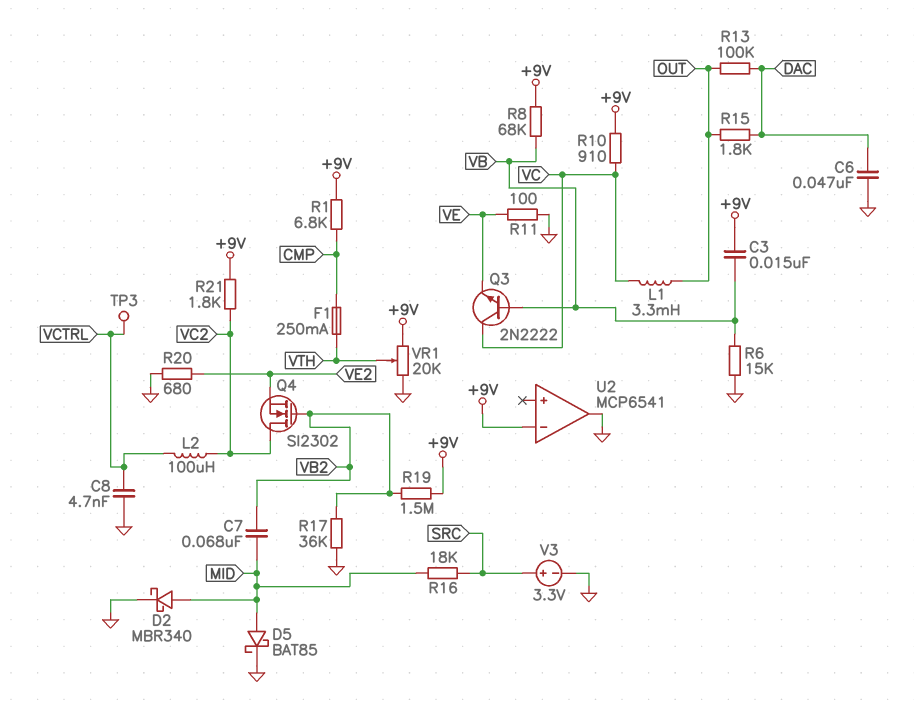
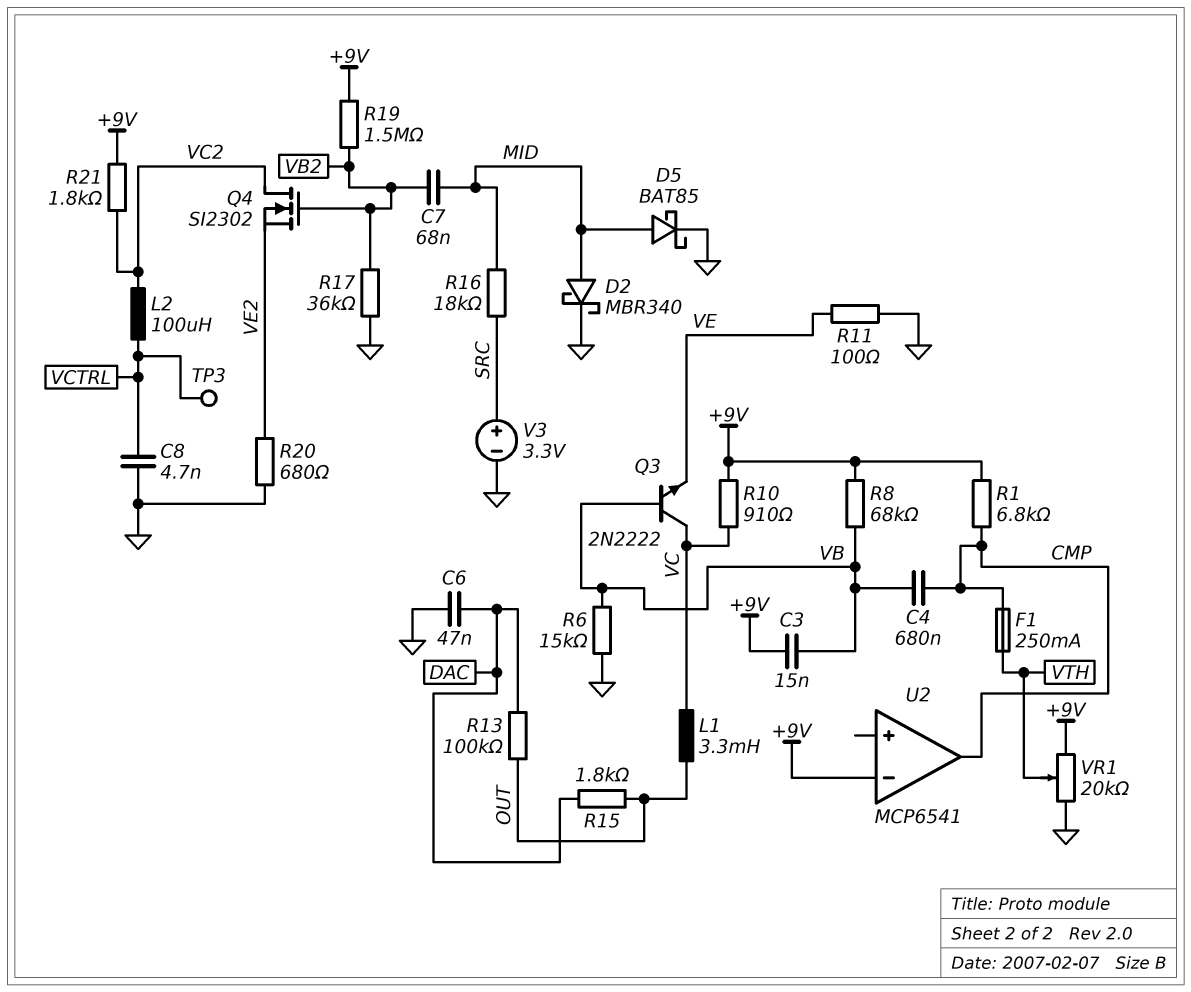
C4: none -> 680nF (CMP, VB)
U2 pin out: GND -> CMP

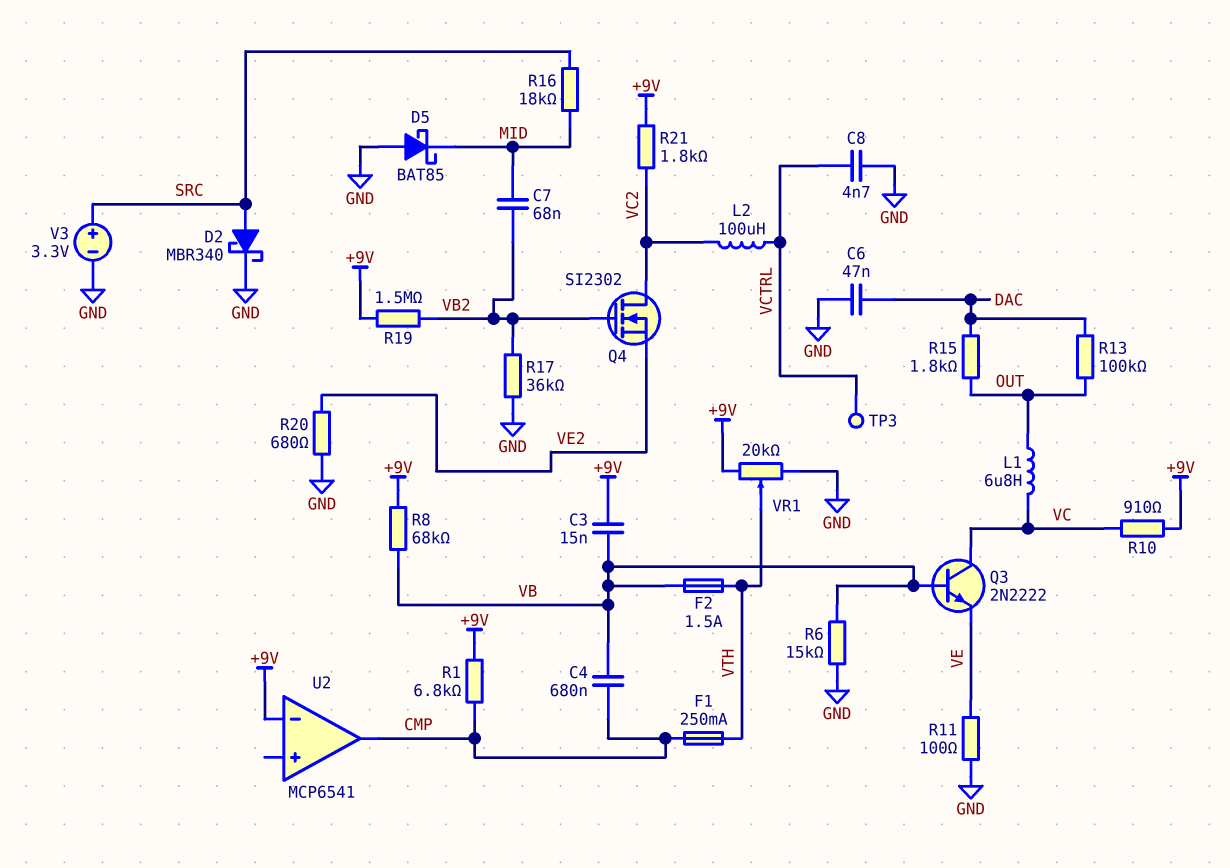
D2: schottky MBR340 (A MID, K GND) -> schottky MBR340 (A SRC, K GND)
D5: schottky BAT85 (A MID, K GND) -> schottky BAT85 (A GND, K MID)
F2: none -> 1.5A (VB, VTH)
L1: 3.3mH (OUT, VC) -> 6.8uH (OUT, VC)

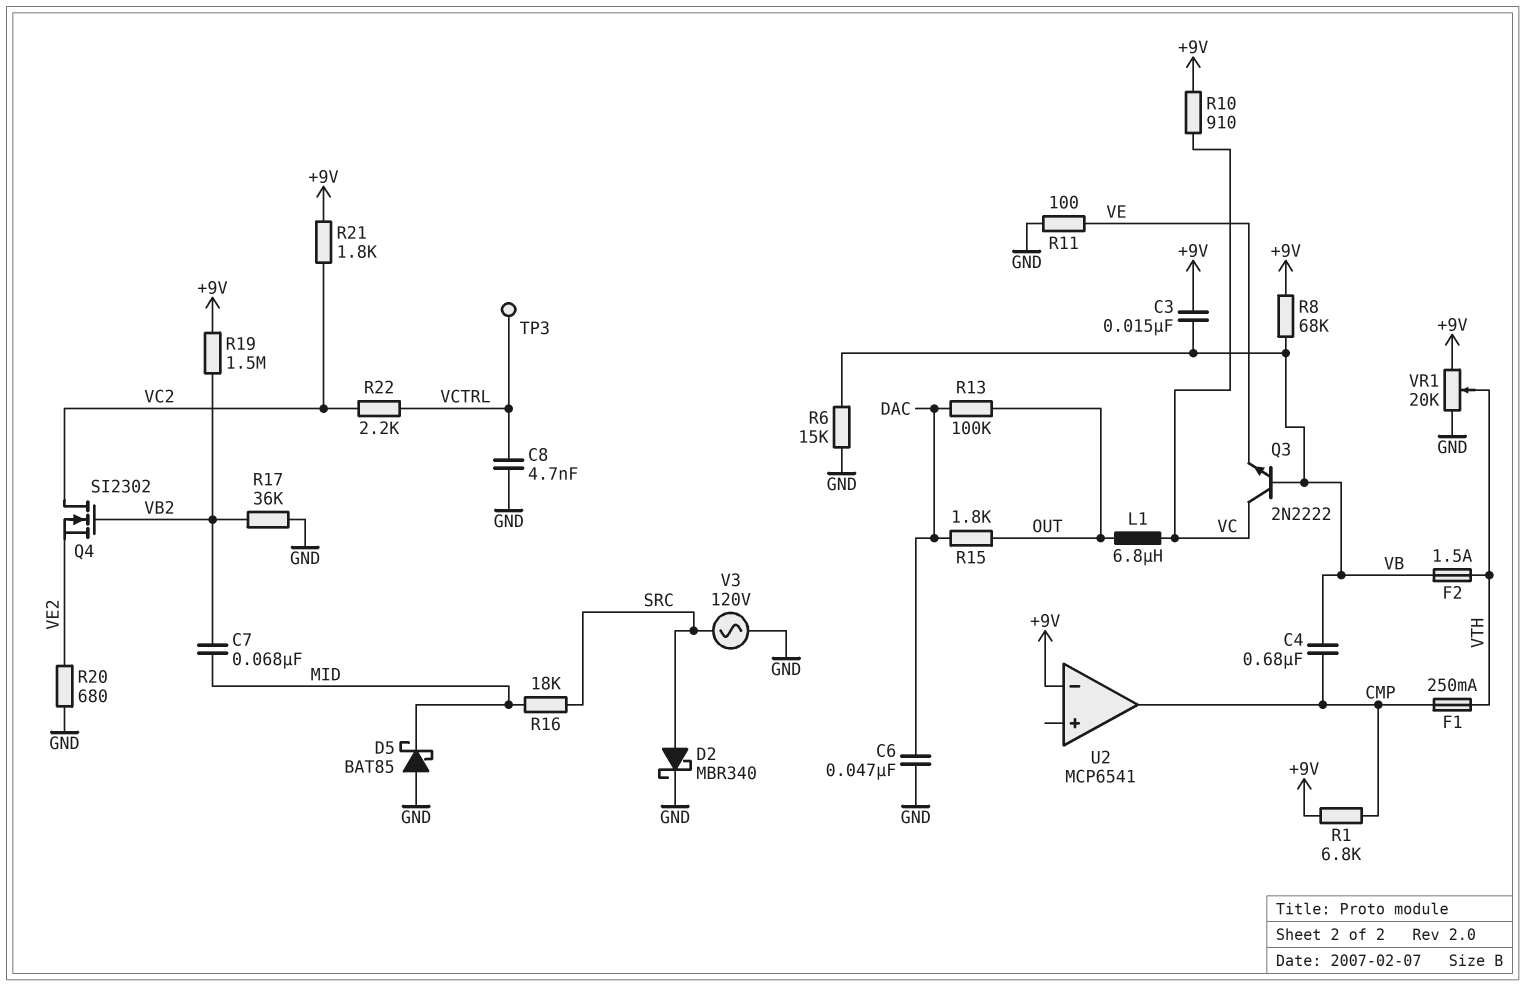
L2: 100uH (VC2, VCTRL) -> none
R22: none -> 2.2k (VC2, VCTRL)
V3: 3.3V (plus SRC, minus GND) -> AC 120V (GND, SRC)

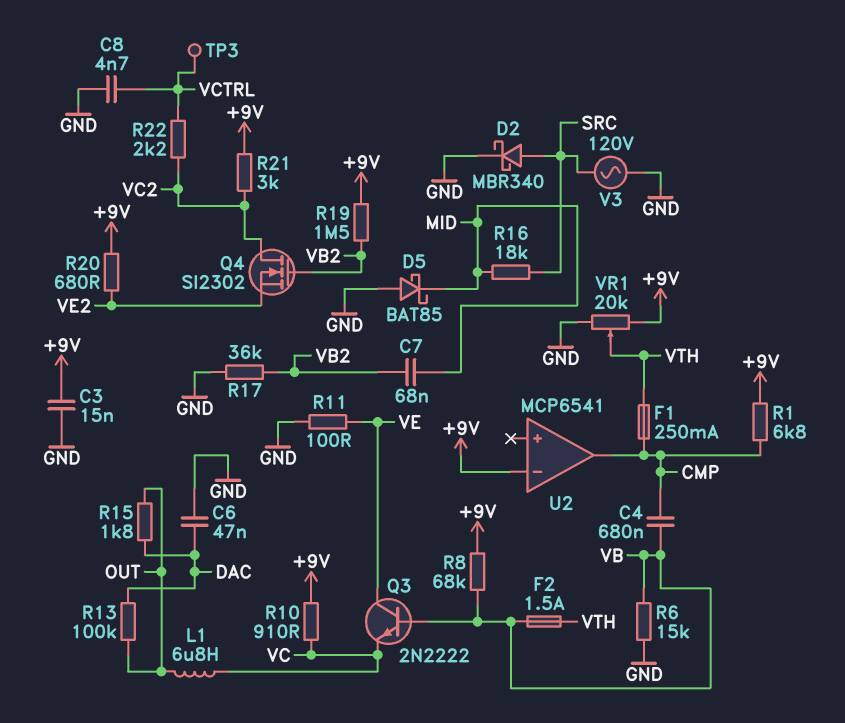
C3: 15nF (+9V, VB) -> 15nF (+9V, GND)
Q3: NPN 2N2222 (B VB, C VC, E VE) -> NPN 2N2222 (B VB, C VE, E VC)
R20: 680 (GND, VE2) -> 680 (+9V, VE2)
R21: 1.8k (+9V, VC2) -> 3k (+9V, VC2)

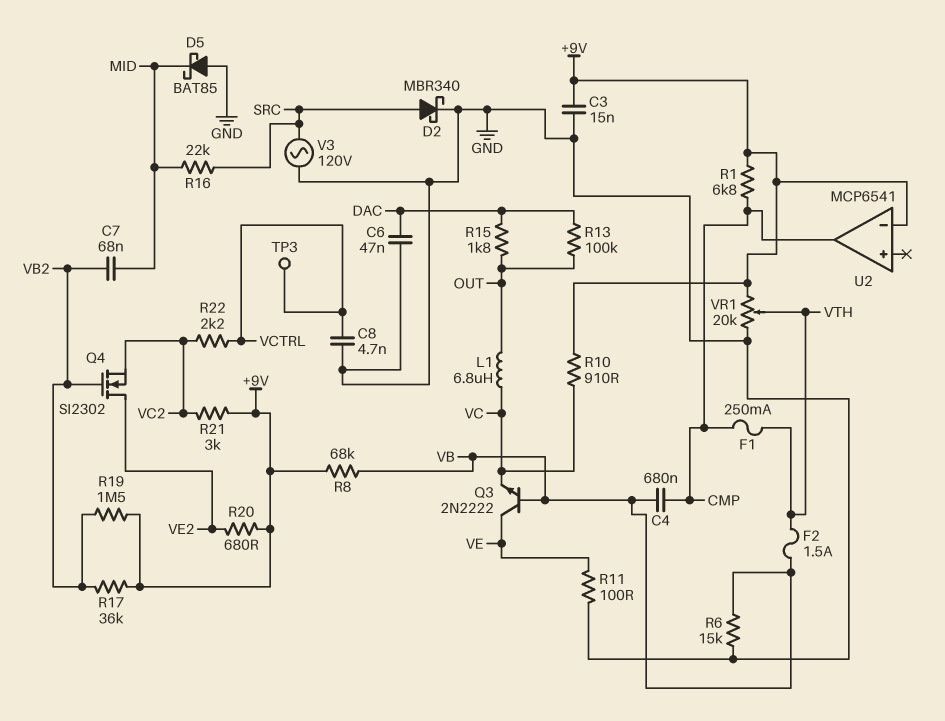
Q4: NMOS SI2302 (G VB2, D VC2, S VE2) -> NMOS SI2302 (G VB2, D VE2, S VC2)
R16: 18k (MID, SRC) -> 22k (MID, SRC)
R17: 36k (GND, VB2) -> 36k (+9V, VB2)

